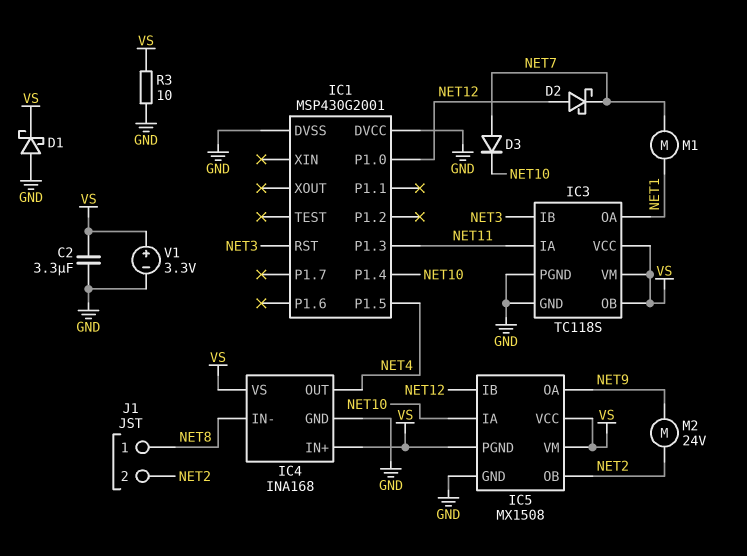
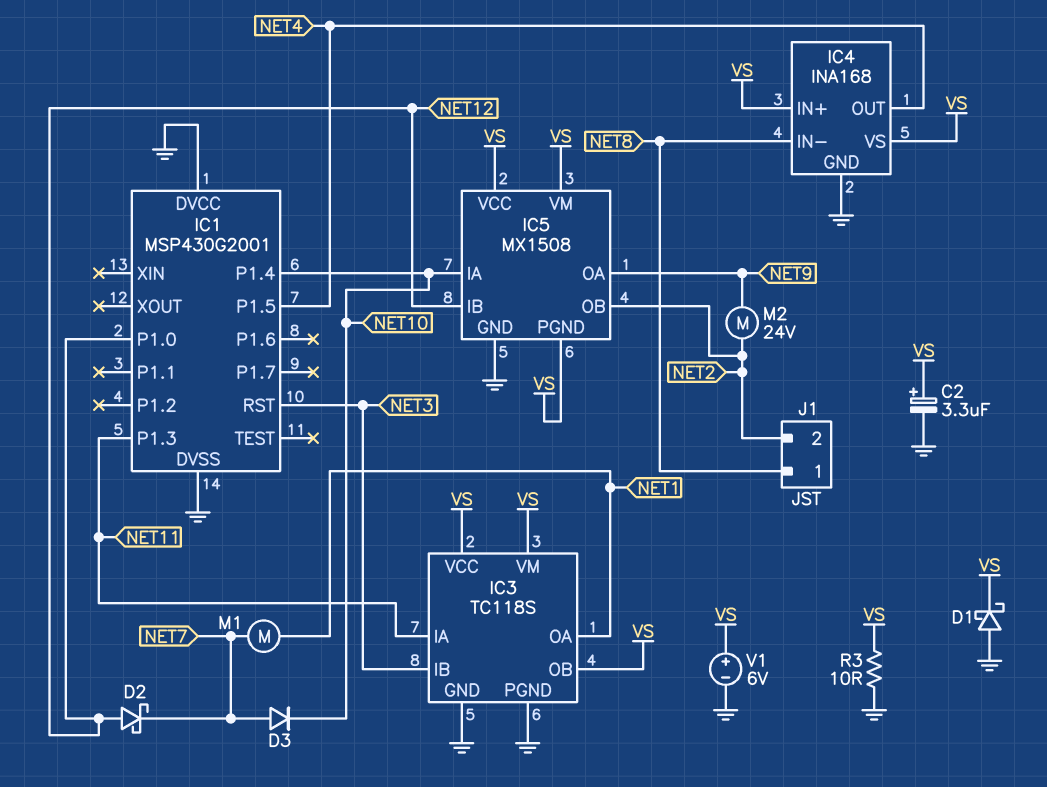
C2: 3.3uF (GND, VS) -> 3.3uF (plus VS, minus GND)
V1: 3.3V (plus VS, minus GND) -> 6V (plus VS, minus GND)

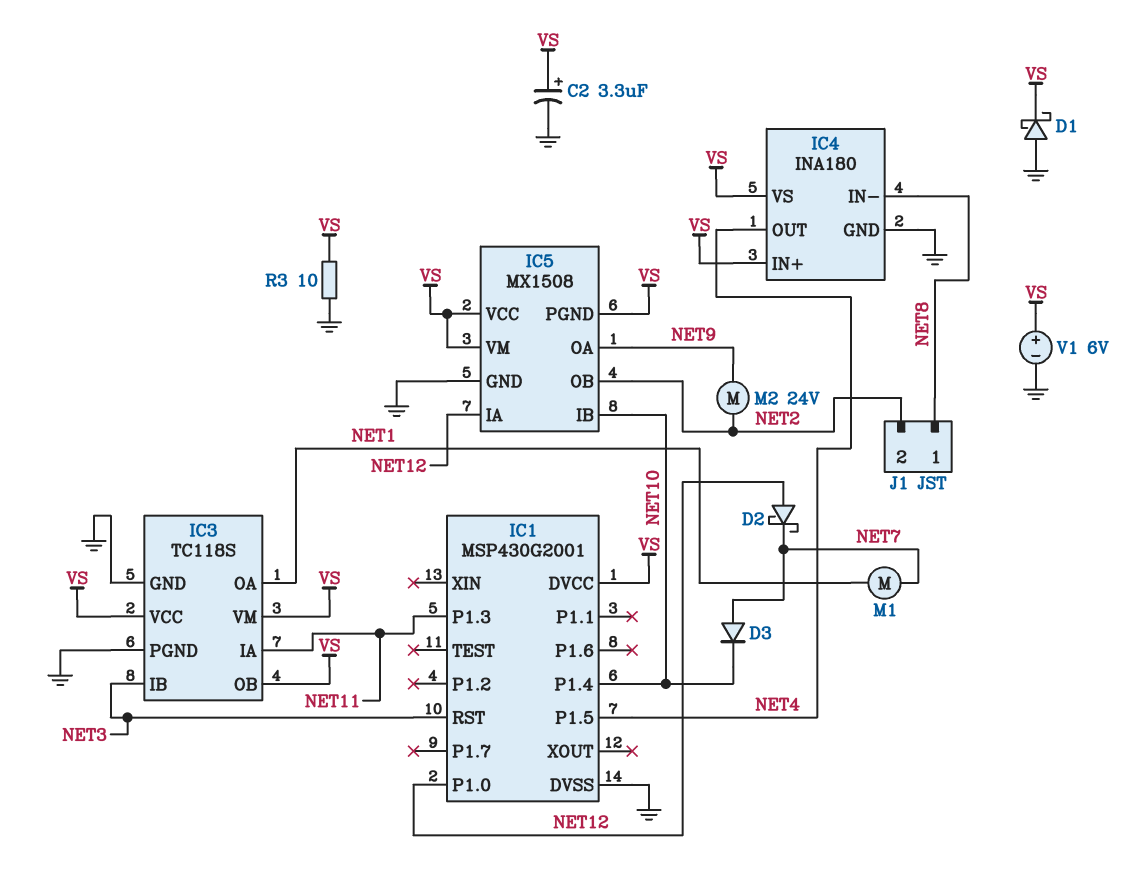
IC1 pin DVCC: GND -> VS
IC4: INA168 -> INA180
IC5 pin IA: NET10 -> NET12
IC5 pin IB: NET12 -> NET10

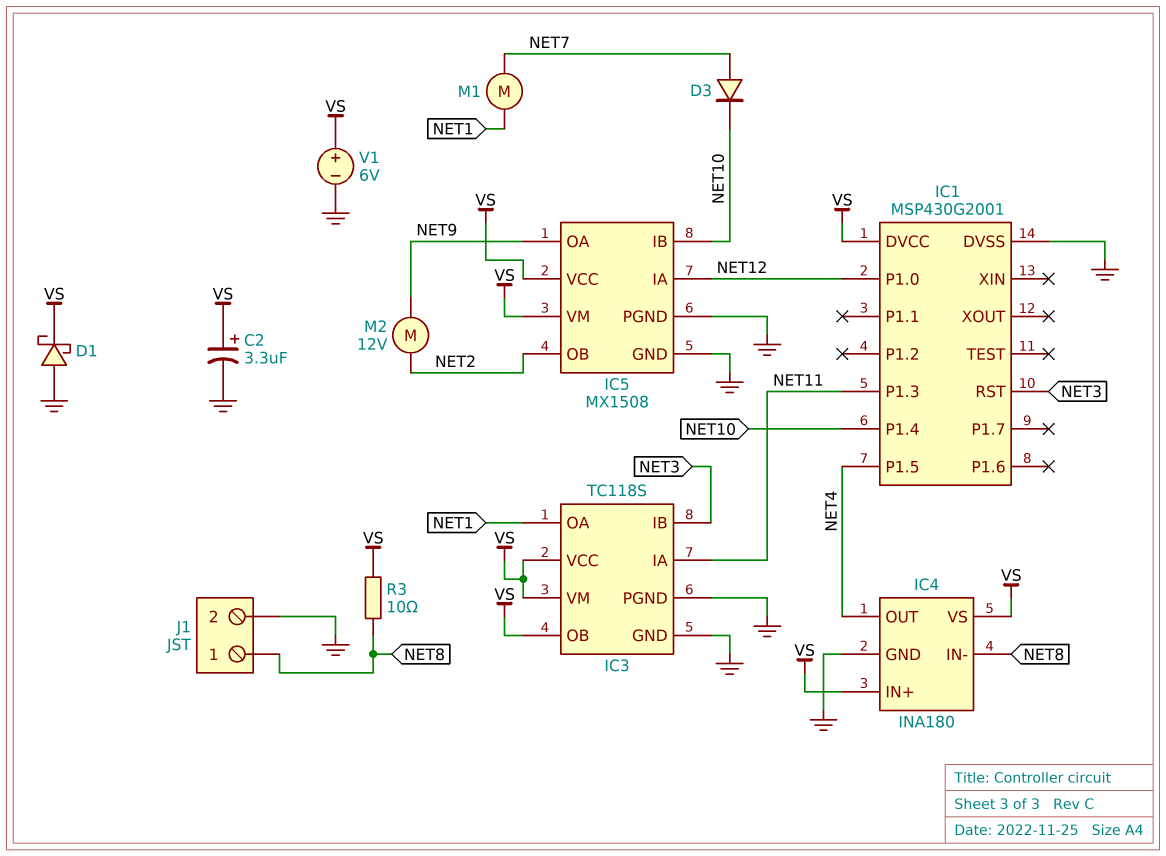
D2: schottky (A NET12, K NET7) -> none
IC5 pin PGND: VS -> GND
J1 pin 2: NET2 -> GND
M2: motor 24V (NET2, NET9) -> motor 12V (NET2, NET9)
R3: 10 (GND, VS) -> 10 (NET8, VS)

